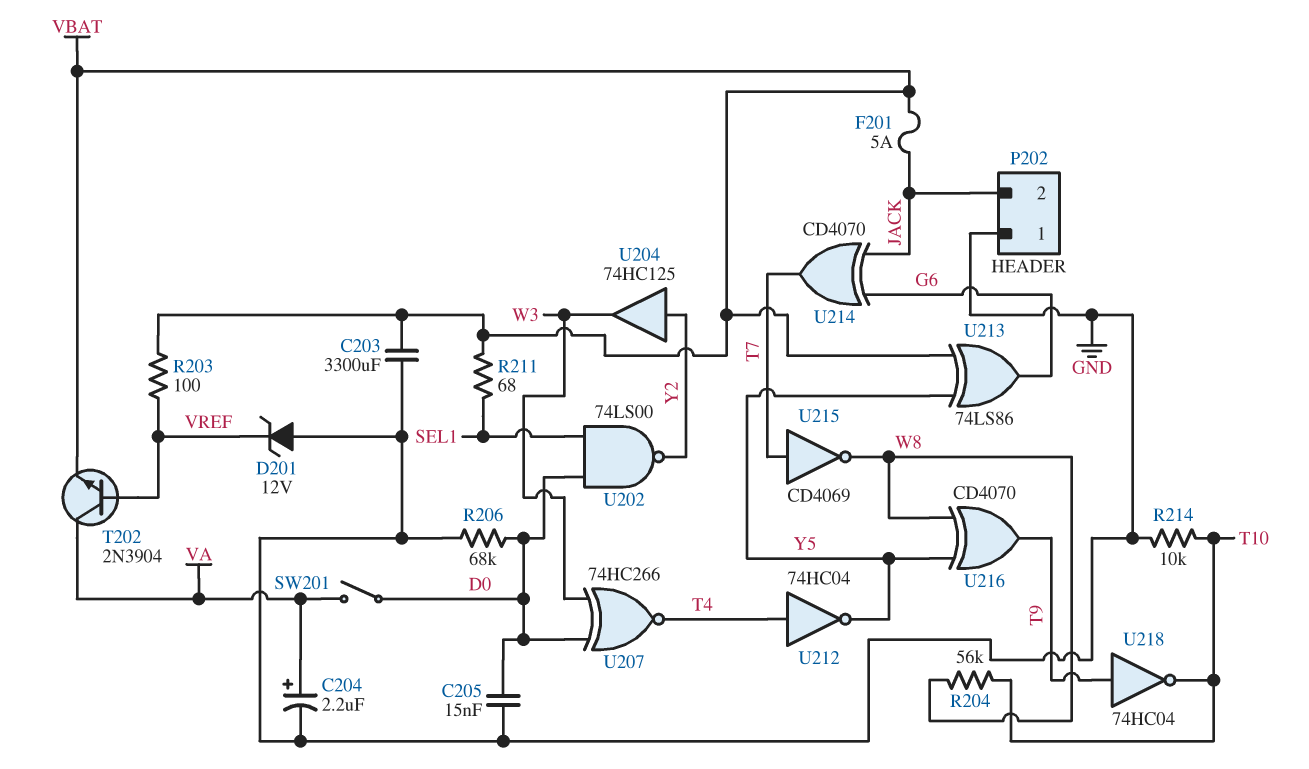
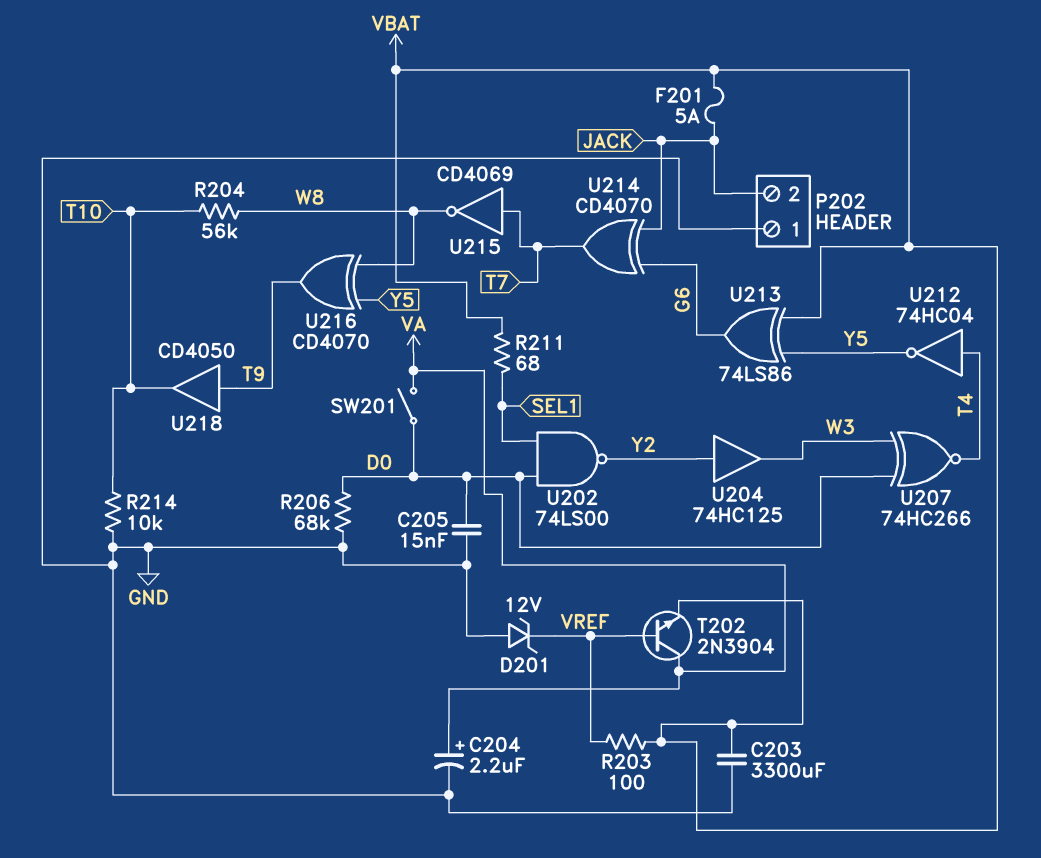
U218: NOT 74HC04 (in T9, out T10) -> buffer CD4050 (in T9, out T10)

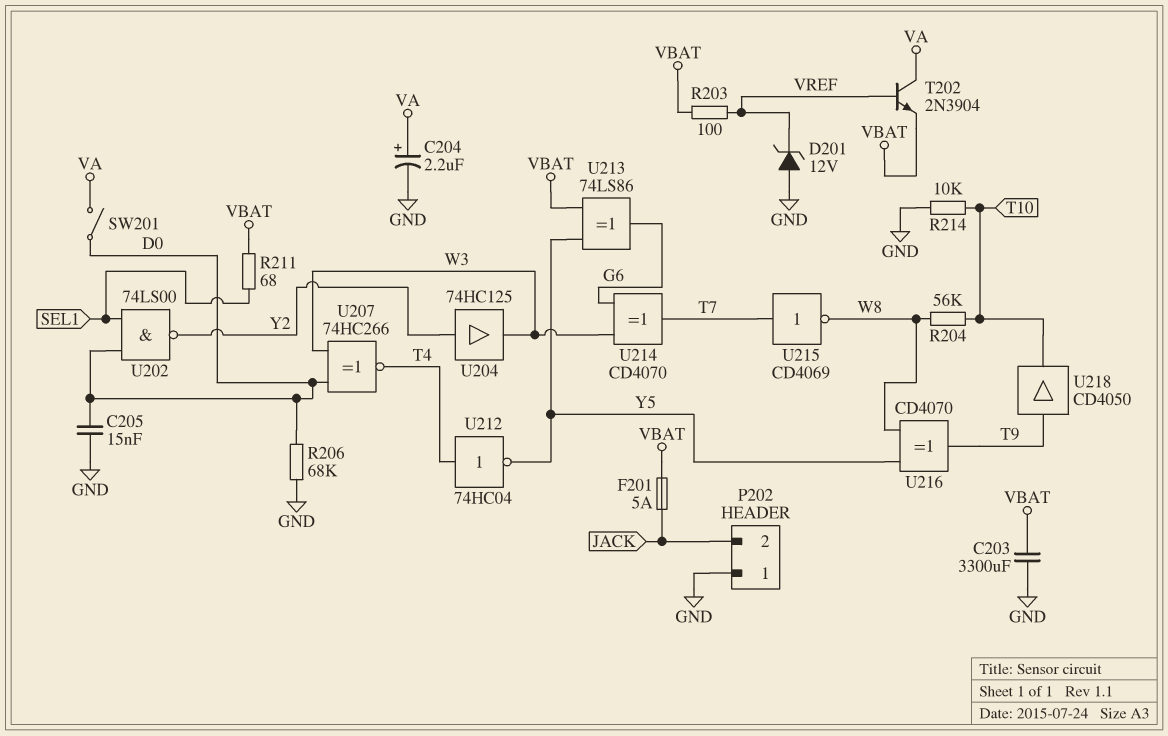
U214: XOR CD4070 (in G6, in JACK, out T7) -> XOR CD4070 (in G6, in W3, out T7)

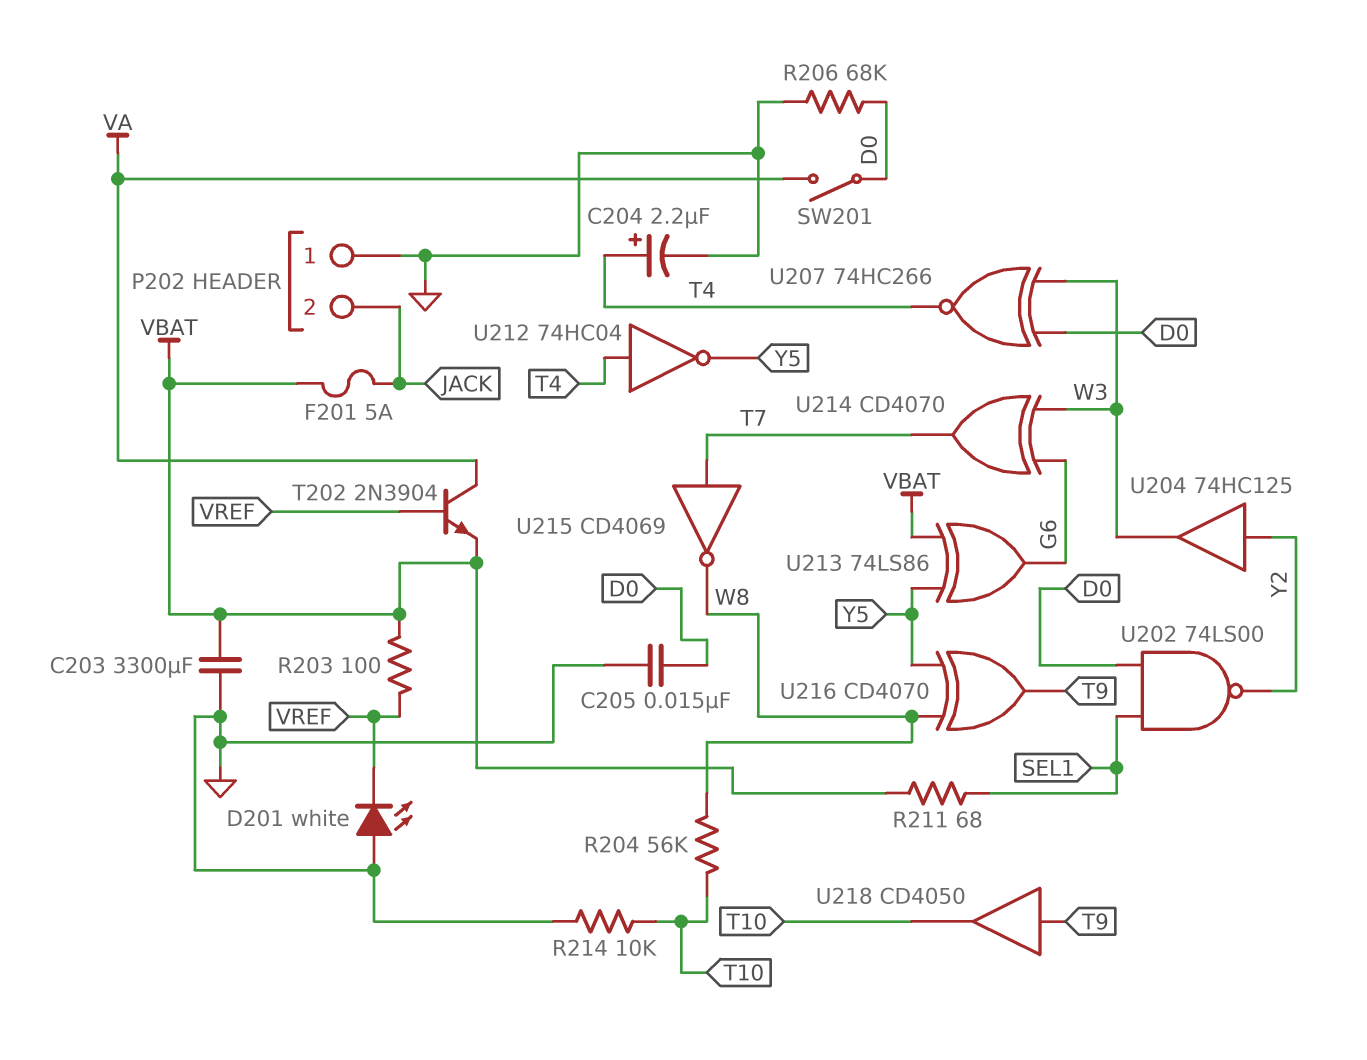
C204: 2.2uF (plus VA, minus GND) -> 2.2uF (plus T4, minus GND)
D201: zener 12V (A GND, K VREF) -> LED white (A GND, K VREF)

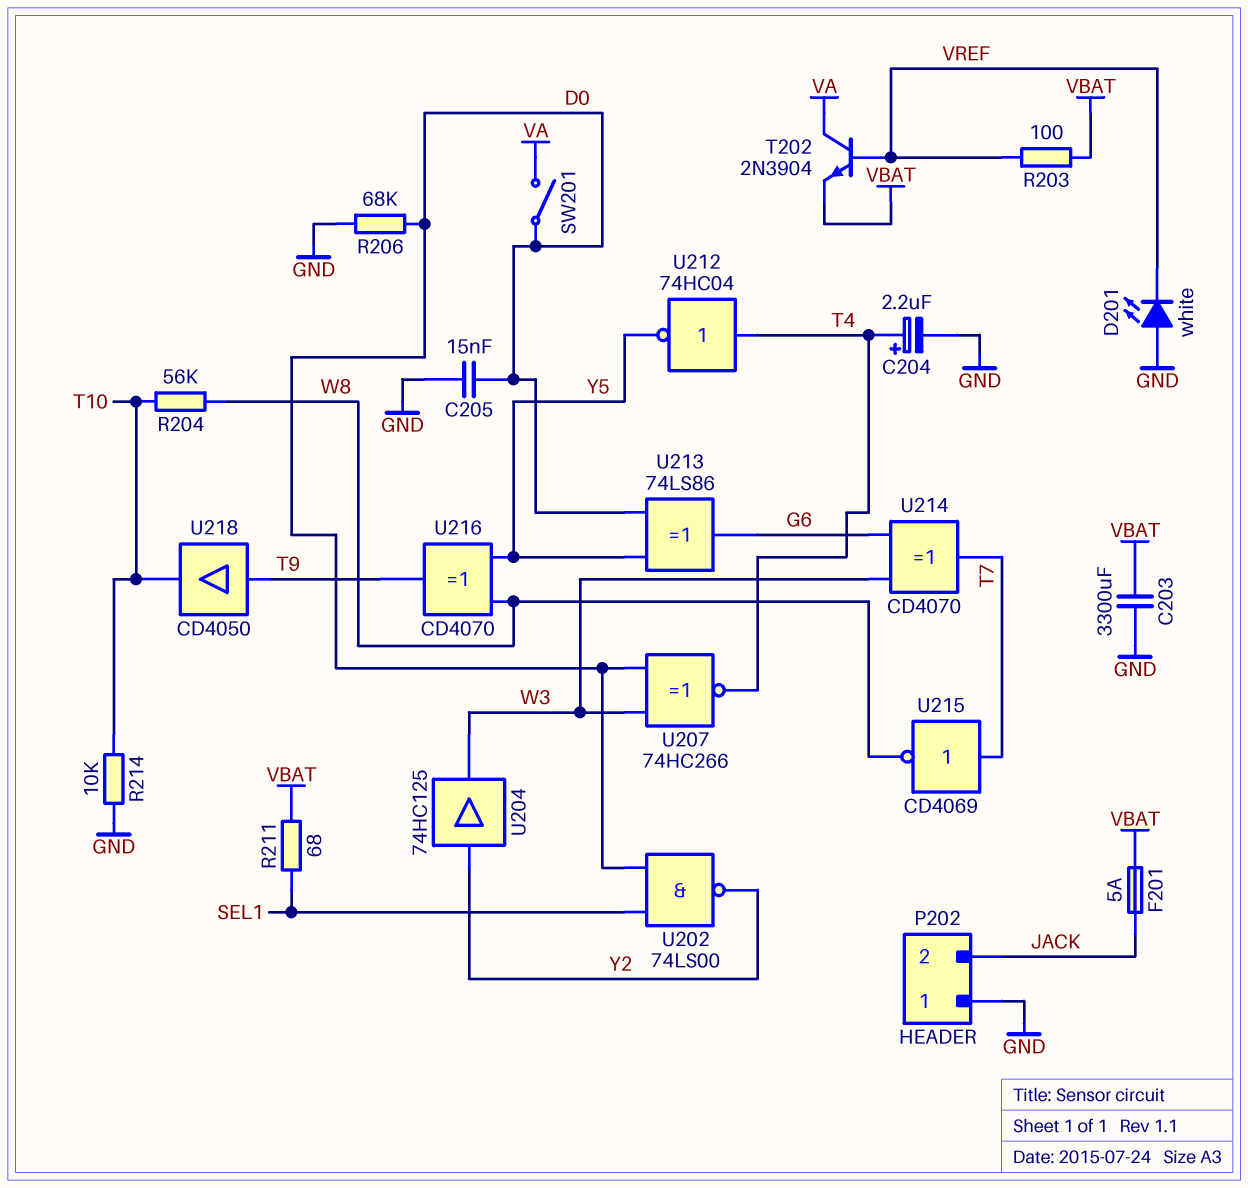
U213: XOR 74LS86 (in VBAT, in Y5, out G6) -> XOR 74LS86 (in D0, in Y5, out G6)

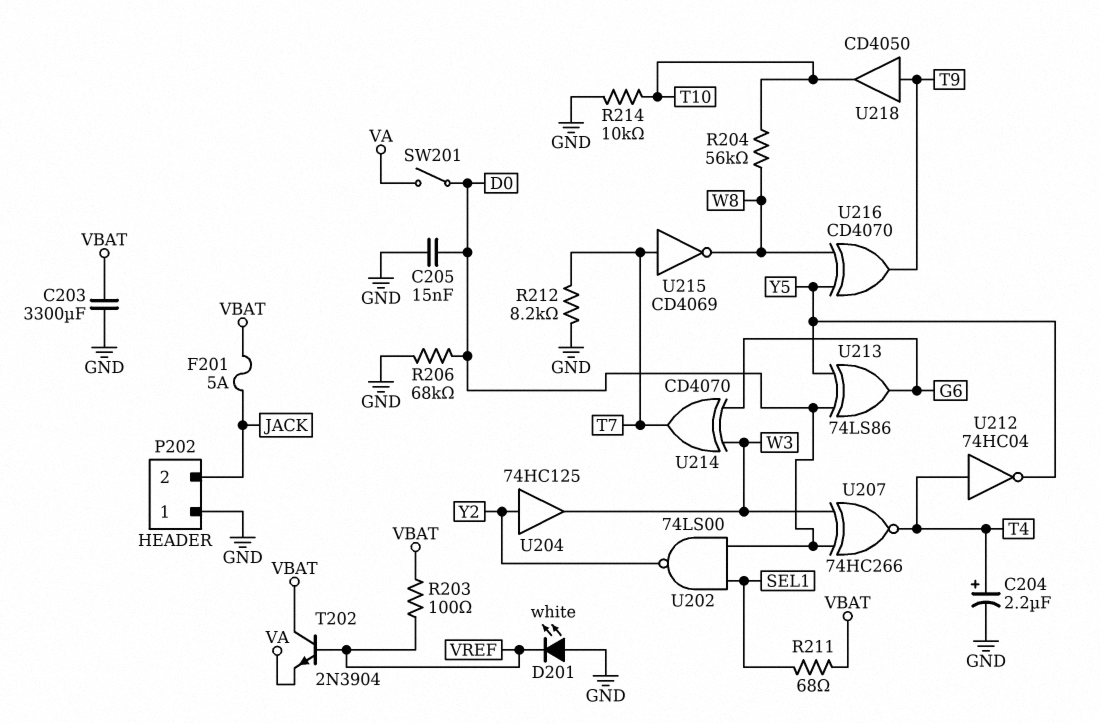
R212: none -> 8.2k (GND, T7)
T202: NPN 2N3904 (B VREF, C VA, E VBAT) -> NPN 2N3904 (B VREF, C VBAT, E VA)

